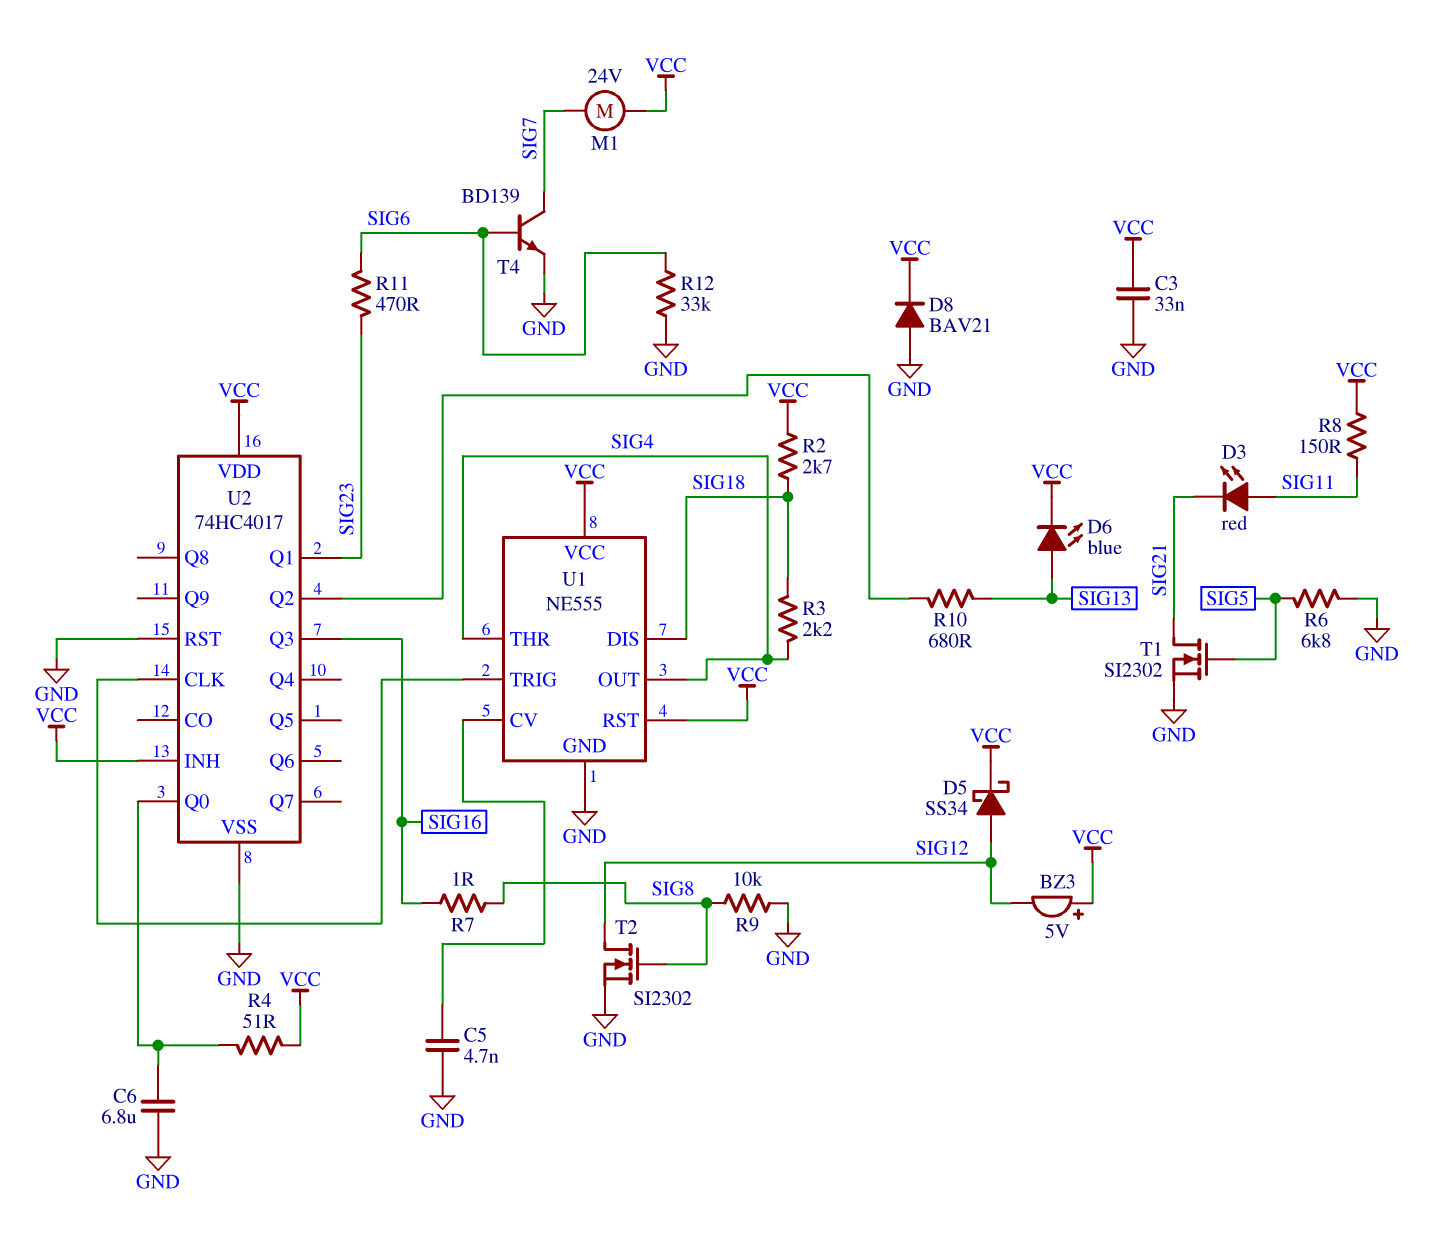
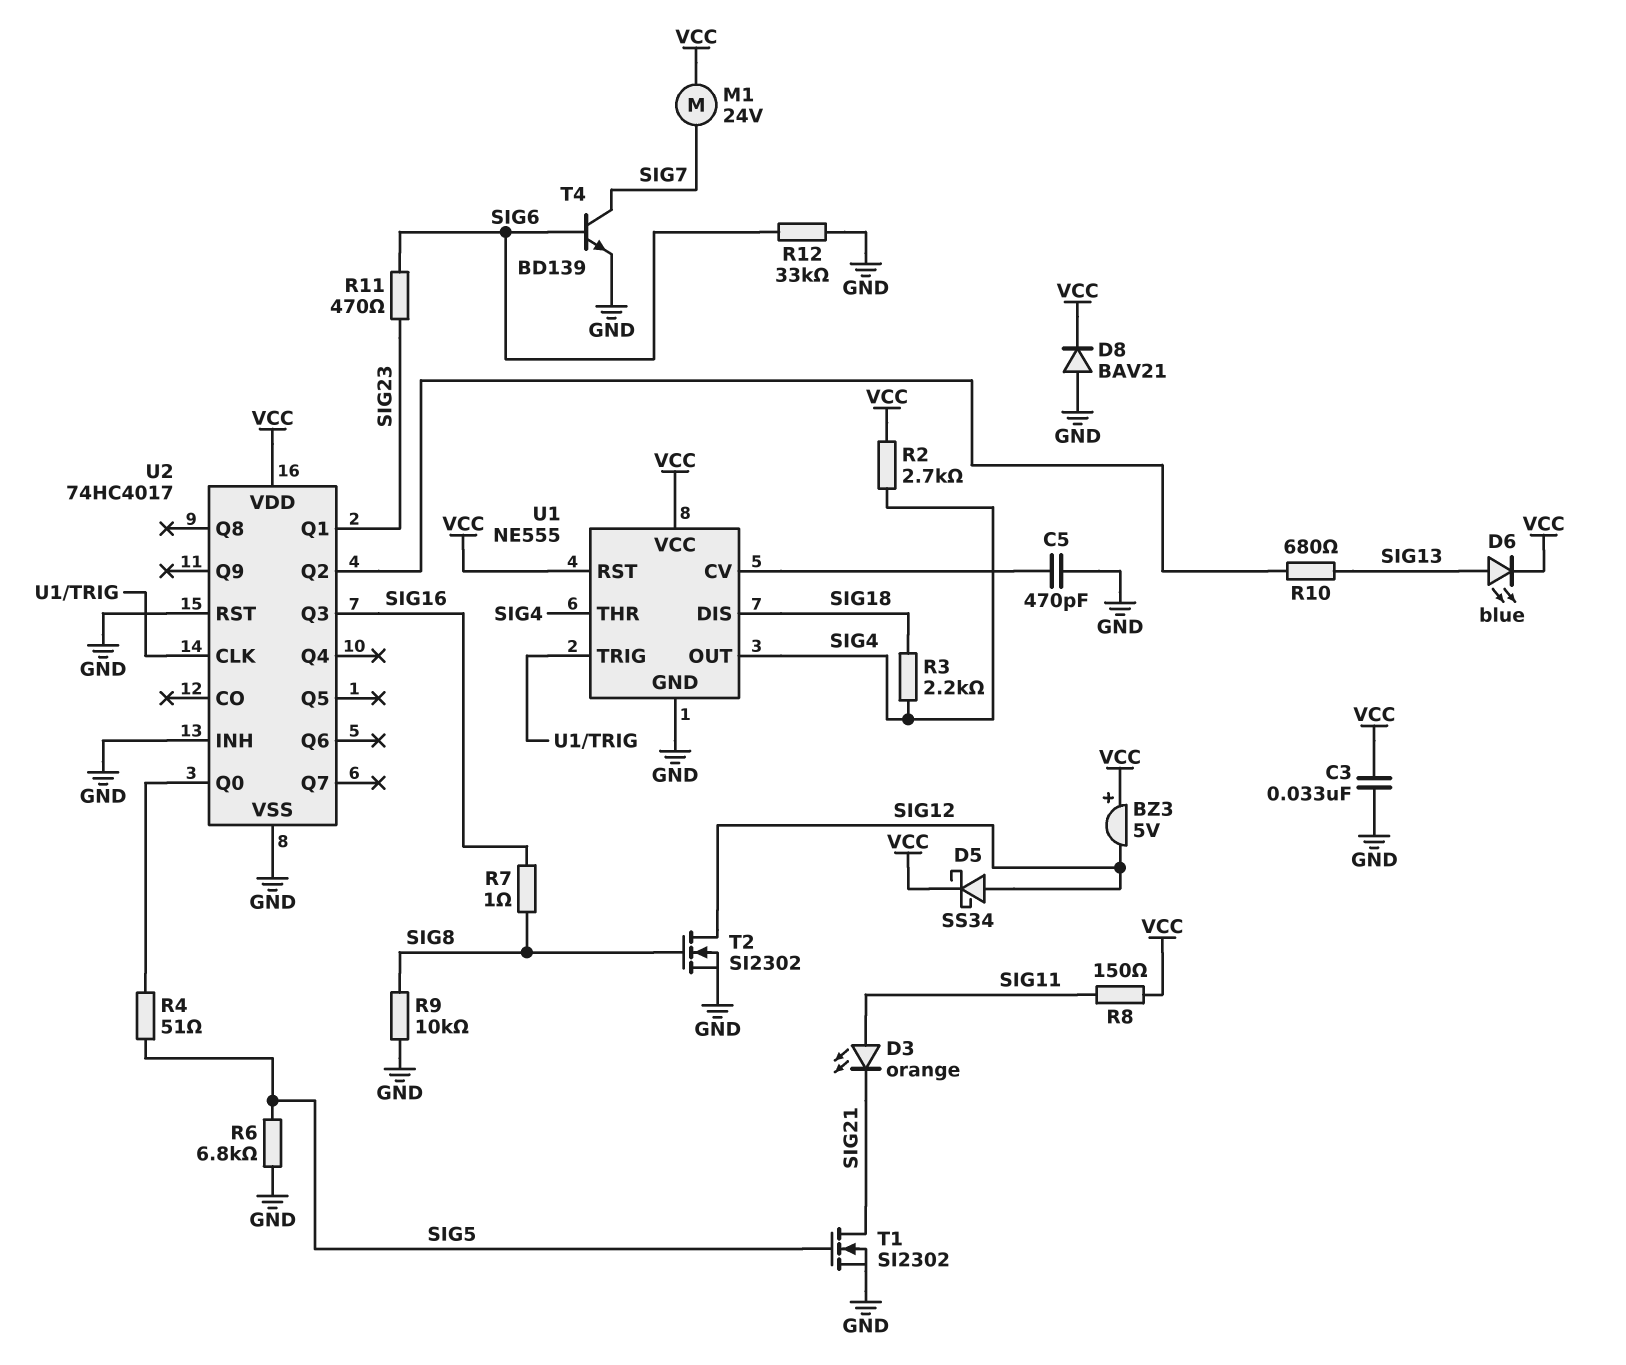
C5: 4.7nF (GND, U1/CV) -> 470pF (GND, U1/CV)
C6: 6.8uF (GND, U2/Q0) -> none
D3: LED red (A SIG11, K SIG21) -> LED orange (A SIG11, K SIG21)
R2: 2.7k (SIG18, VCC) -> 2.7k (SIG4, VCC)
R4: 51 (U2/Q0, VCC) -> 51 (SIG5, U2/Q0)
U2 pin INH: VCC -> GND

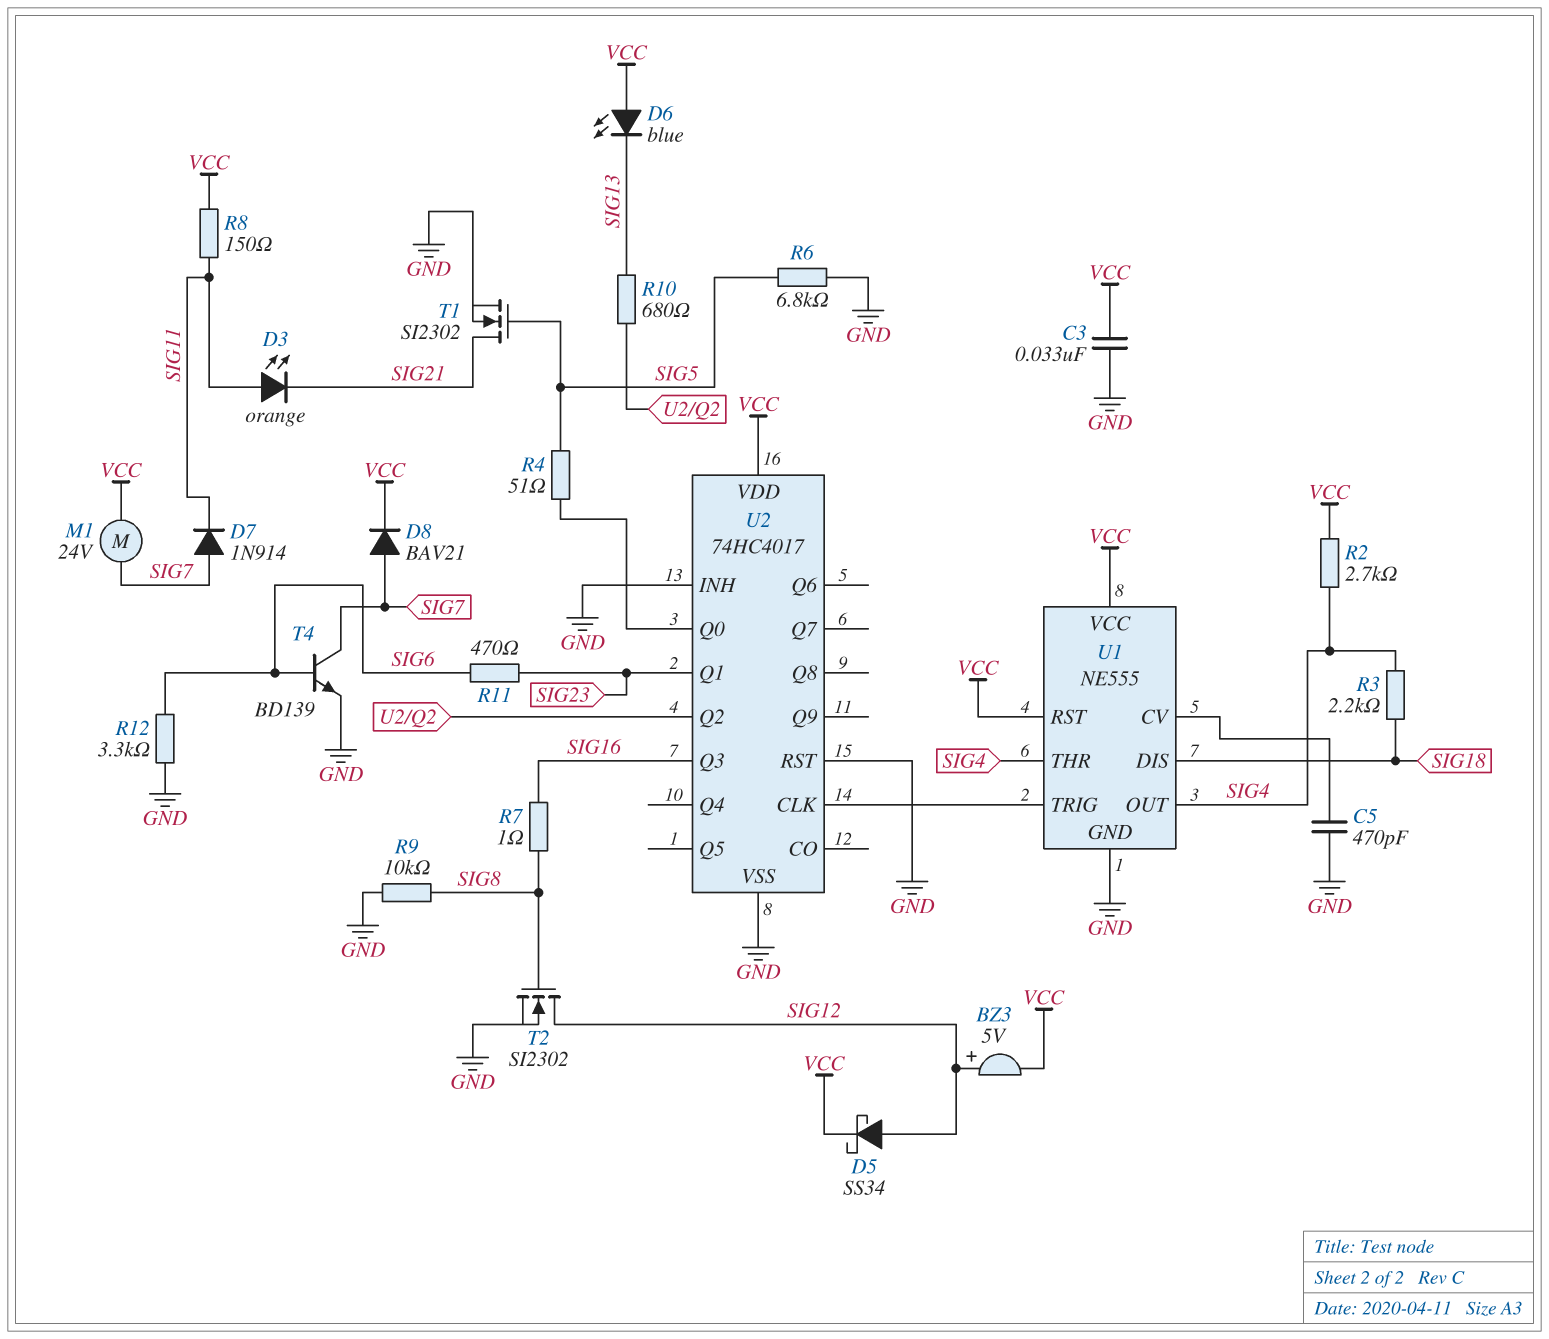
BZ3: buzzer 5V (plus VCC, minus SIG12) -> buzzer 5V (plus SIG12, minus VCC)
D6: LED blue (A SIG13, K VCC) -> LED blue (A VCC, K SIG13)
D7: none -> diode 1N914 (A SIG7, K SIG11)
D8: diode BAV21 (A GND, K VCC) -> diode BAV21 (A SIG7, K VCC)
R12: 33k (GND, SIG6) -> 3.3k (GND, SIG6)

